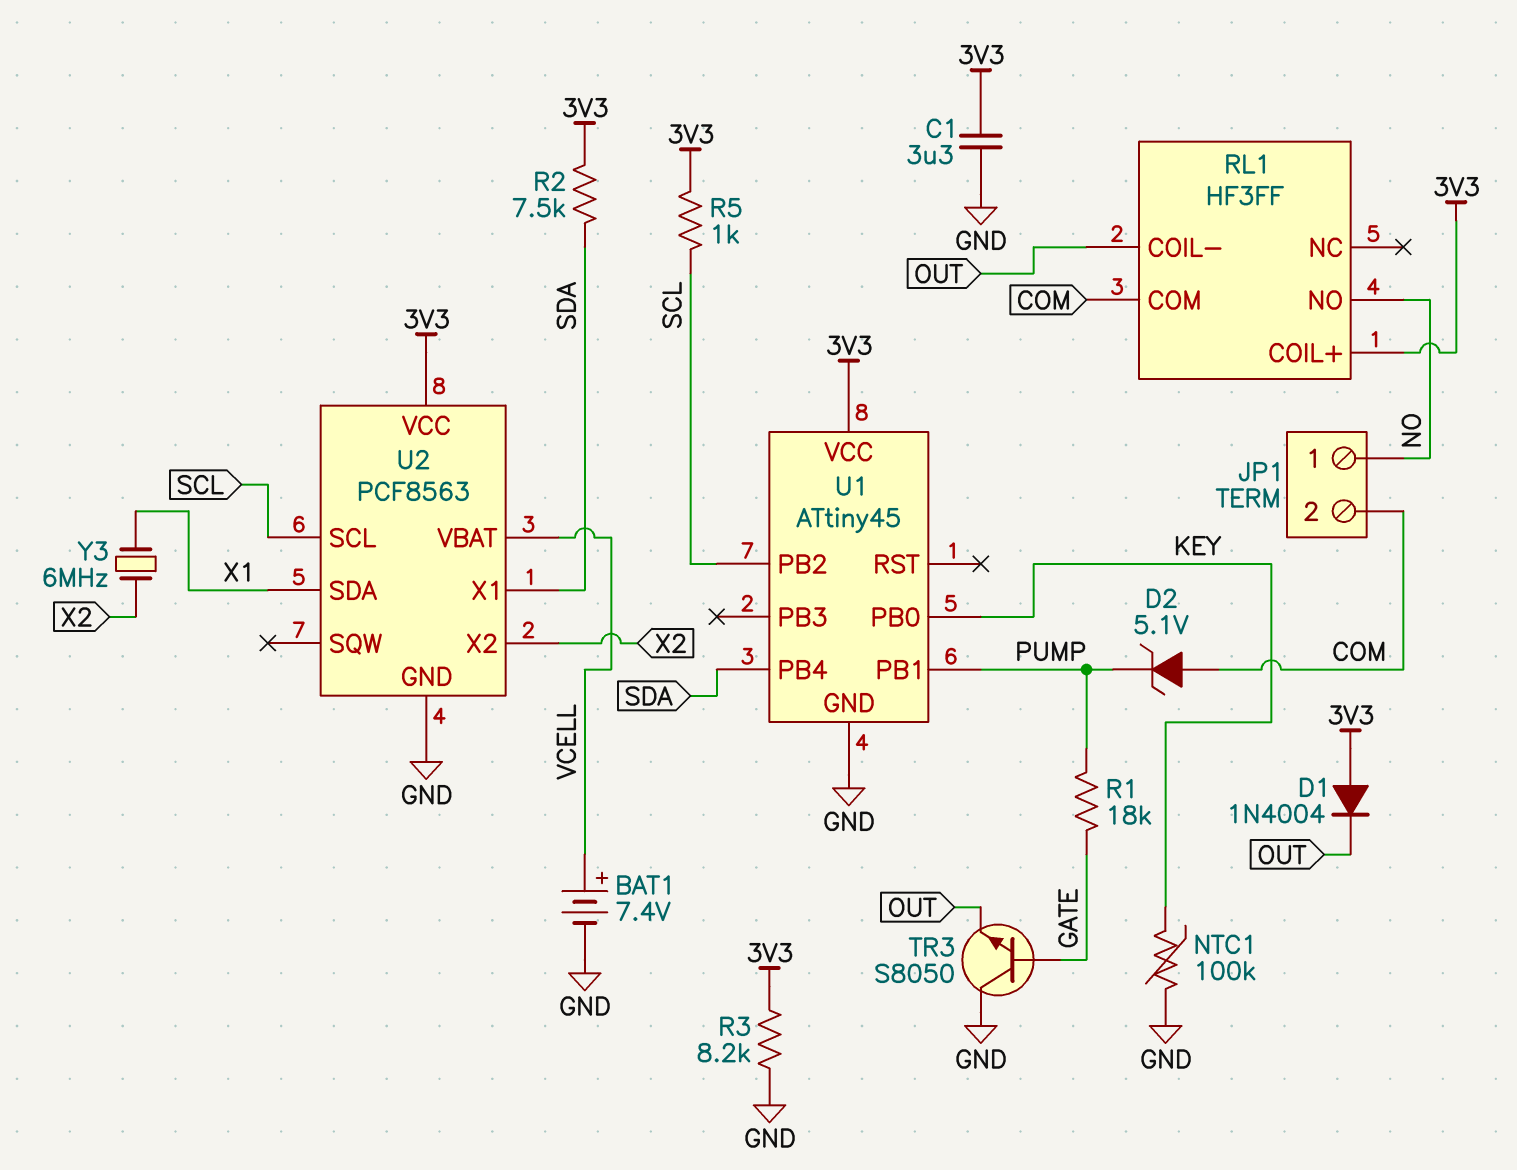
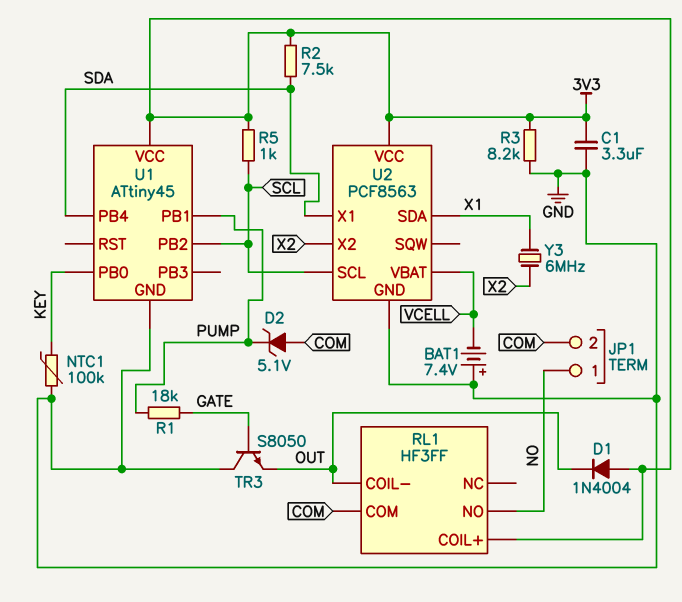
BAT1: 7.4V (plus VCELL, minus GND) -> 7.4V (plus GND, minus VCELL)

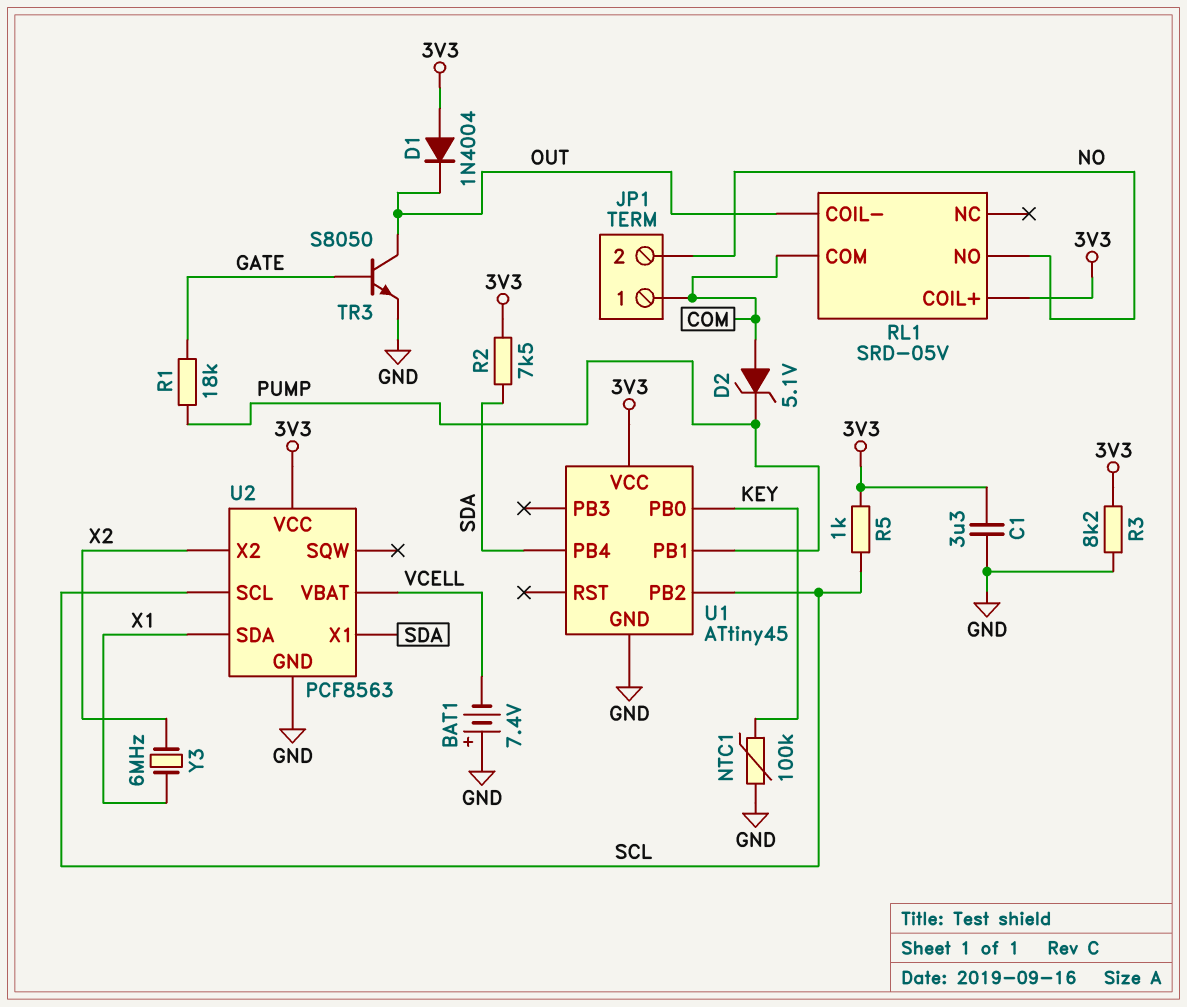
JP1 pin 1: NO -> COM
JP1 pin 2: COM -> NO
RL1: HF3FF -> SRD-05V
TR3: NPN S8050 (B GATE, C GND, E OUT) -> NPN S8050 (B GATE, C OUT, E GND)

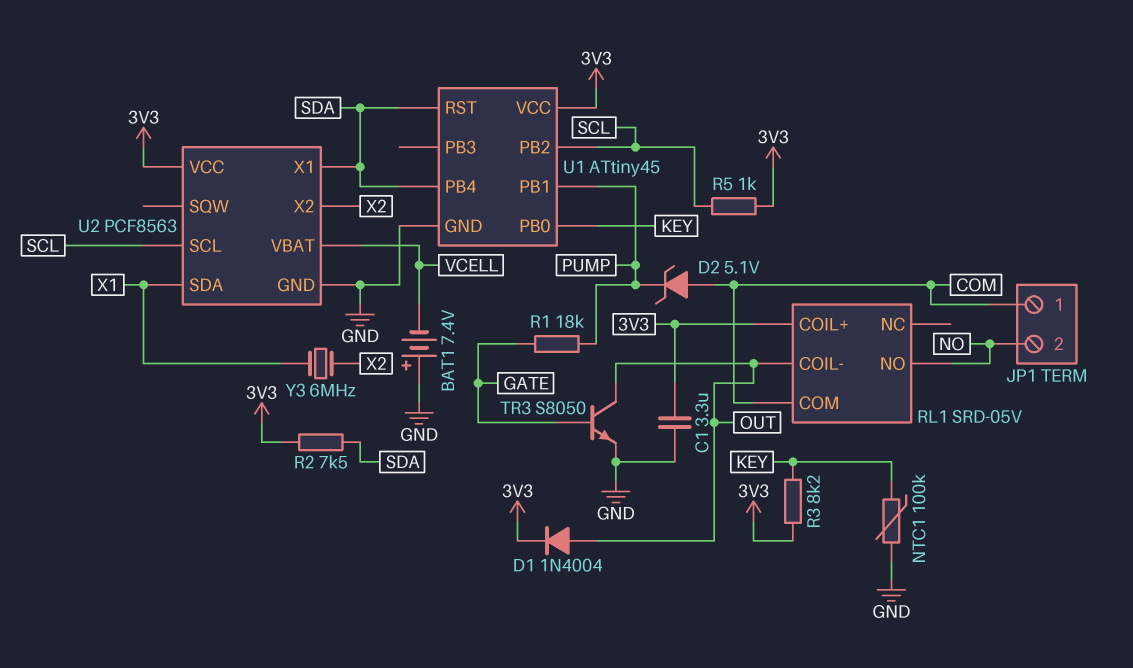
D1: diode 1N4004 (A 3V3, K OUT) -> diode 1N4004 (A OUT, K 3V3)
R3: 8.2k (3V3, GND) -> 8.2k (3V3, KEY)
U1 pin RST: none -> SDA

